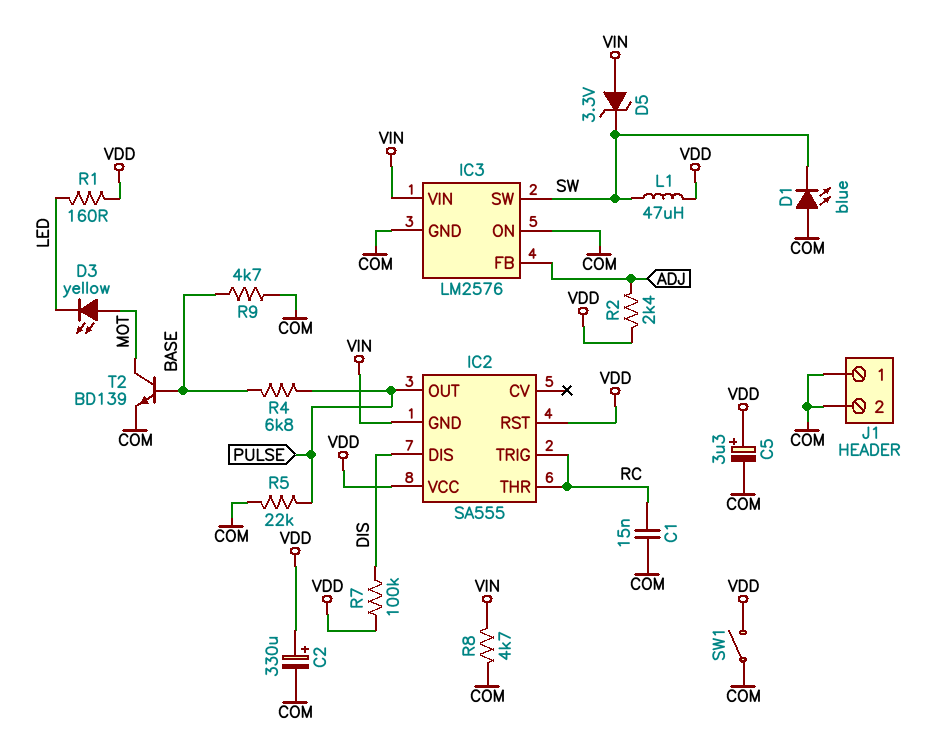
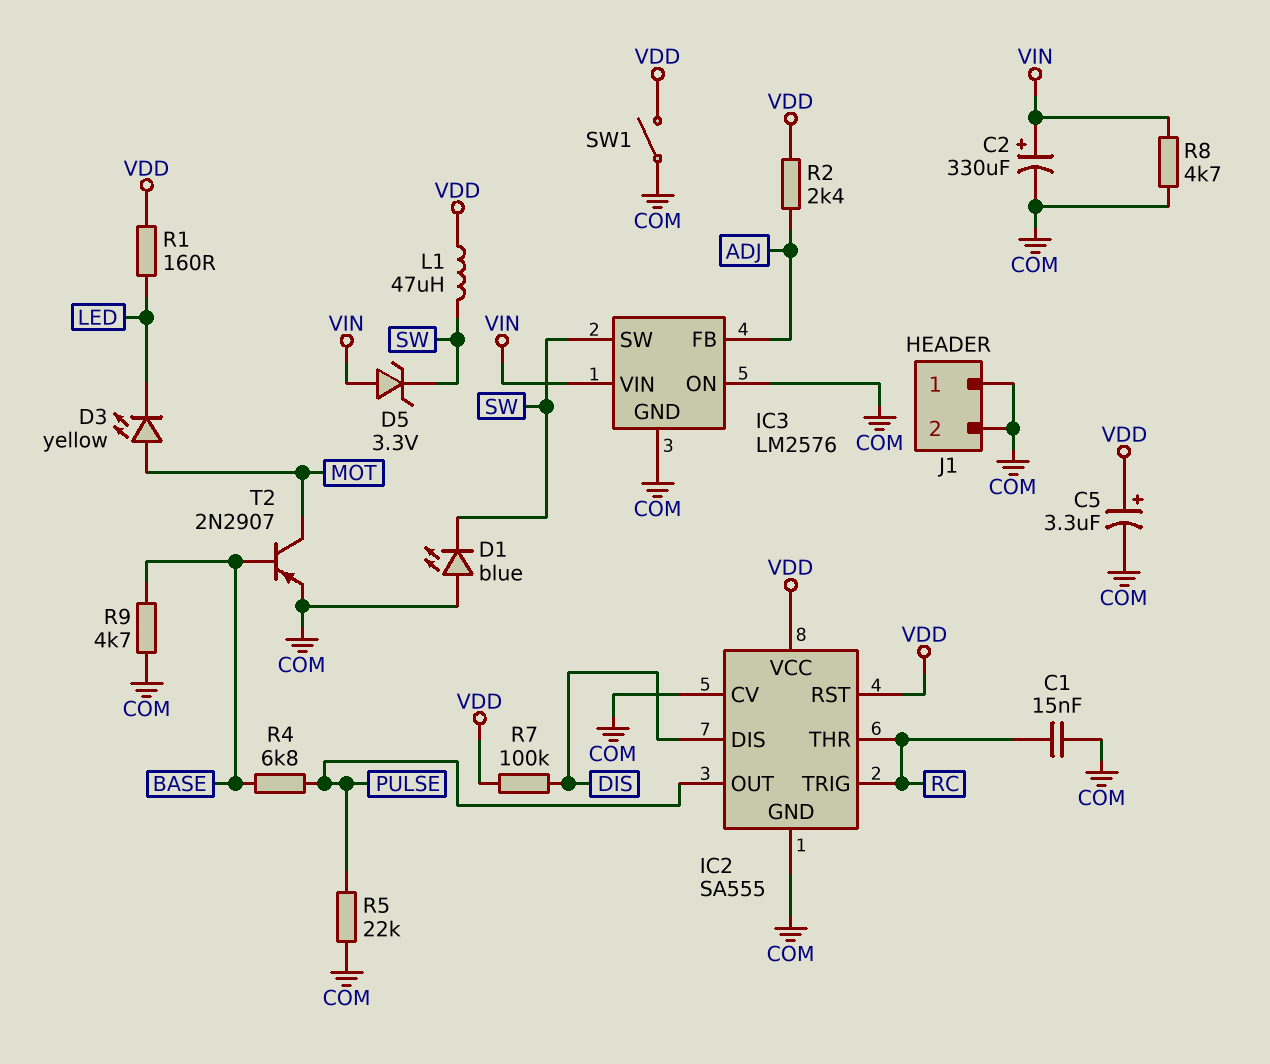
C2: 330uF (plus VDD, minus COM) -> 330uF (plus VIN, minus COM)
IC2 pin CV: none -> COM
IC2 pin GND: VIN -> COM
T2: NPN BD139 (B BASE, C MOT, E COM) -> PNP 2N2907 (B BASE, C MOT, E COM)

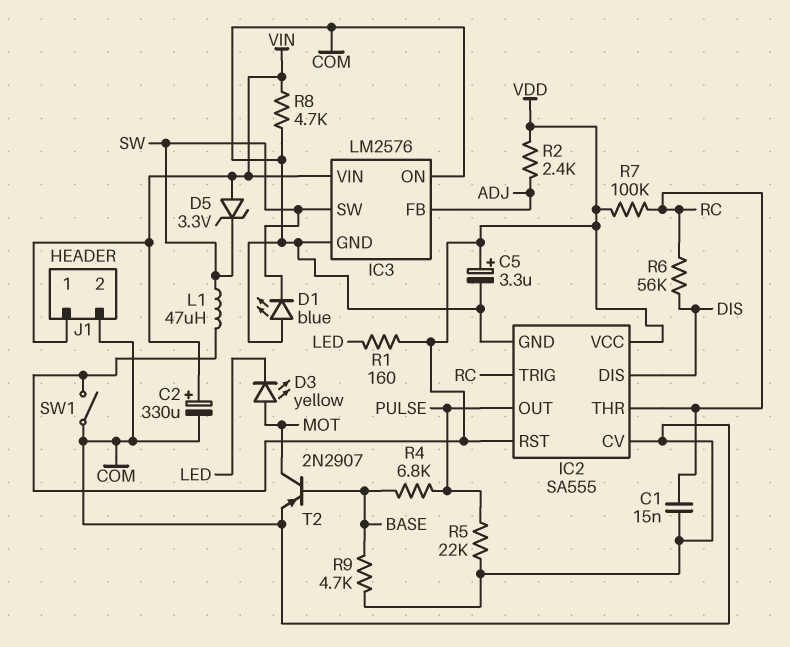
J1 pin 1: COM -> VIN
R6: none -> 56k (DIS, RC)
R7: 100k (DIS, VDD) -> 100k (RC, VDD)

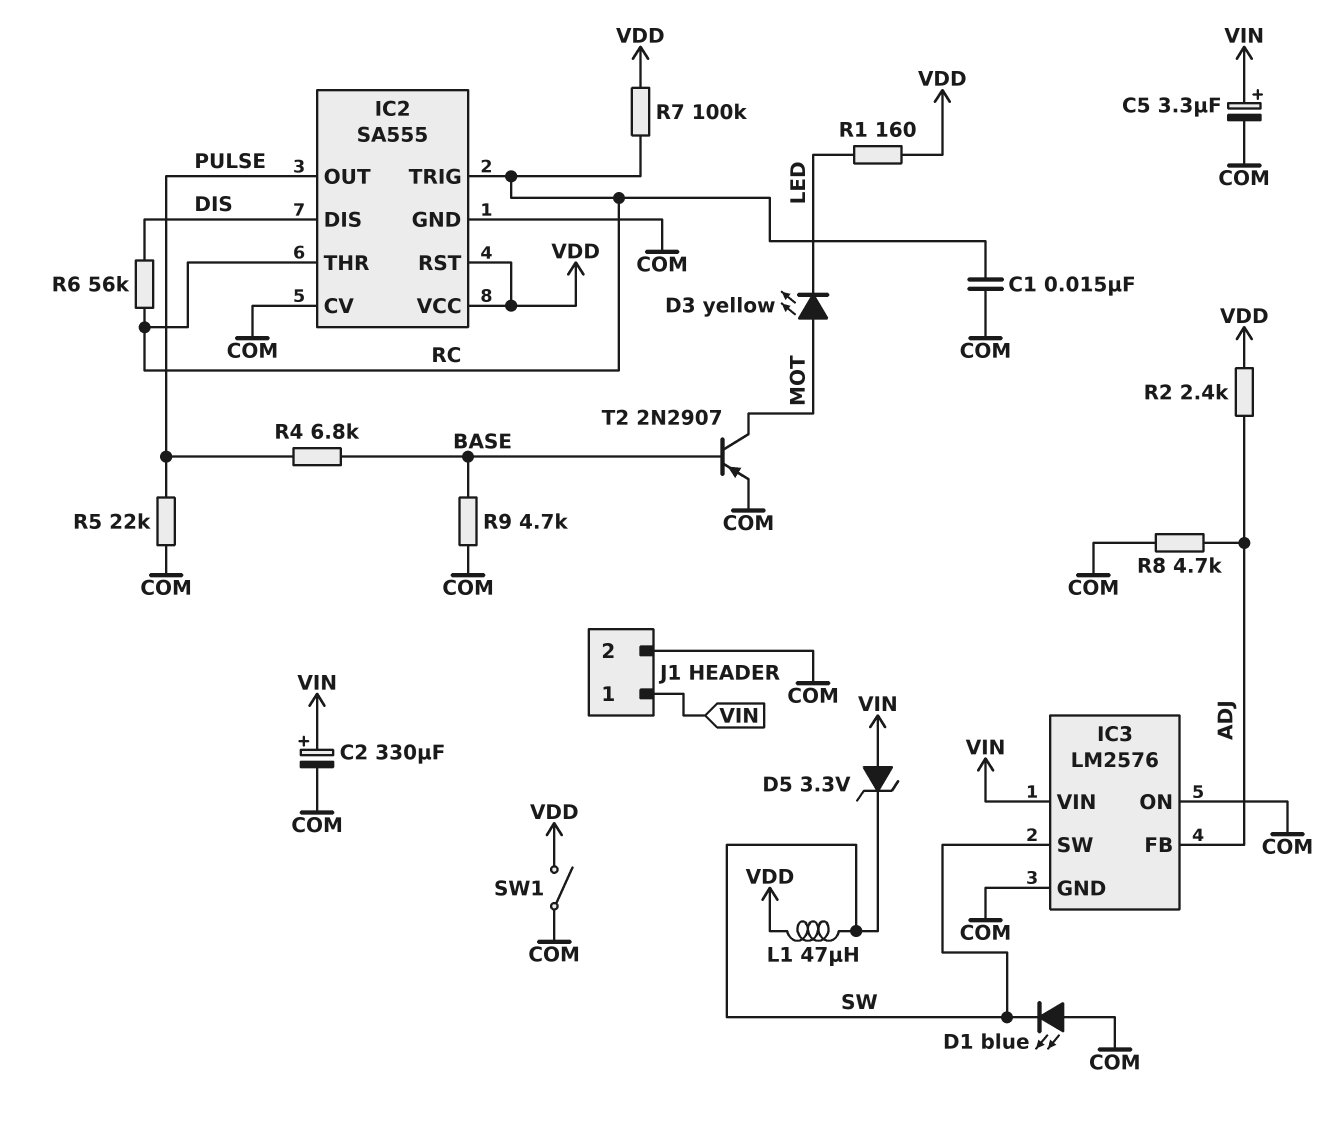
C5: 3.3uF (plus VDD, minus COM) -> 3.3uF (plus VIN, minus COM)
R8: 4.7k (COM, VIN) -> 4.7k (ADJ, COM)

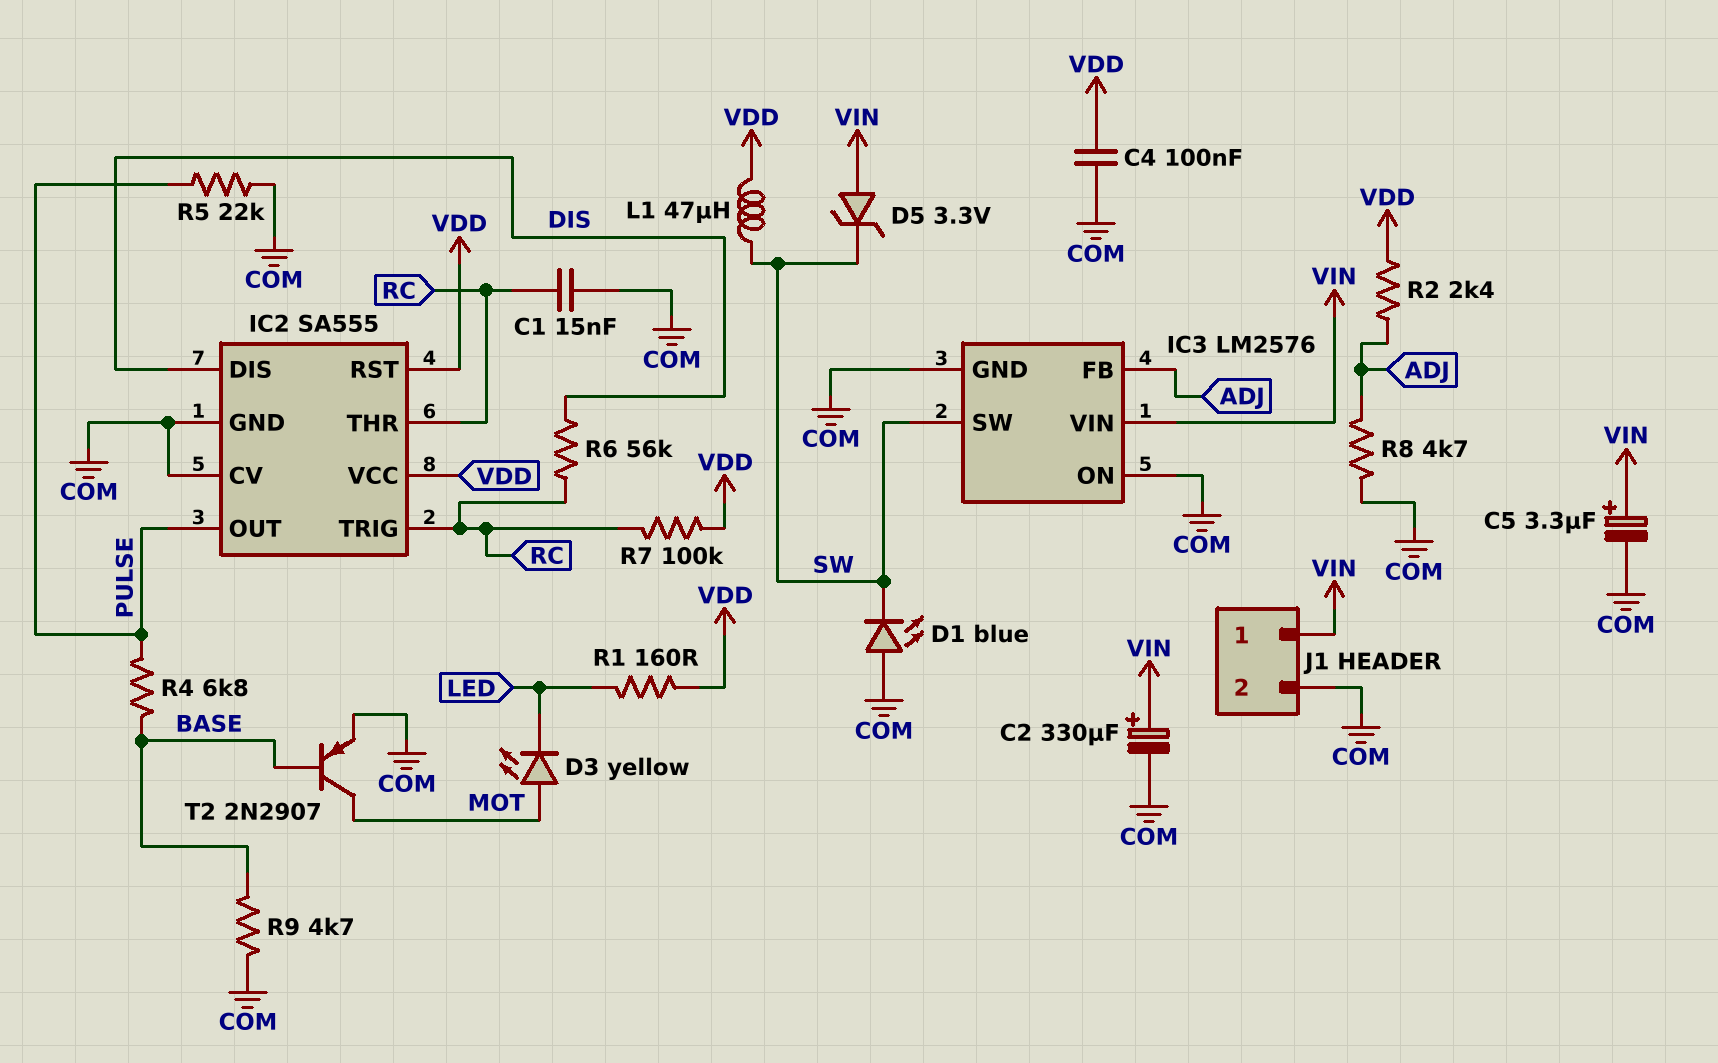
C4: none -> 100nF (COM, VDD)
SW1: switch (COM, VDD) -> none

